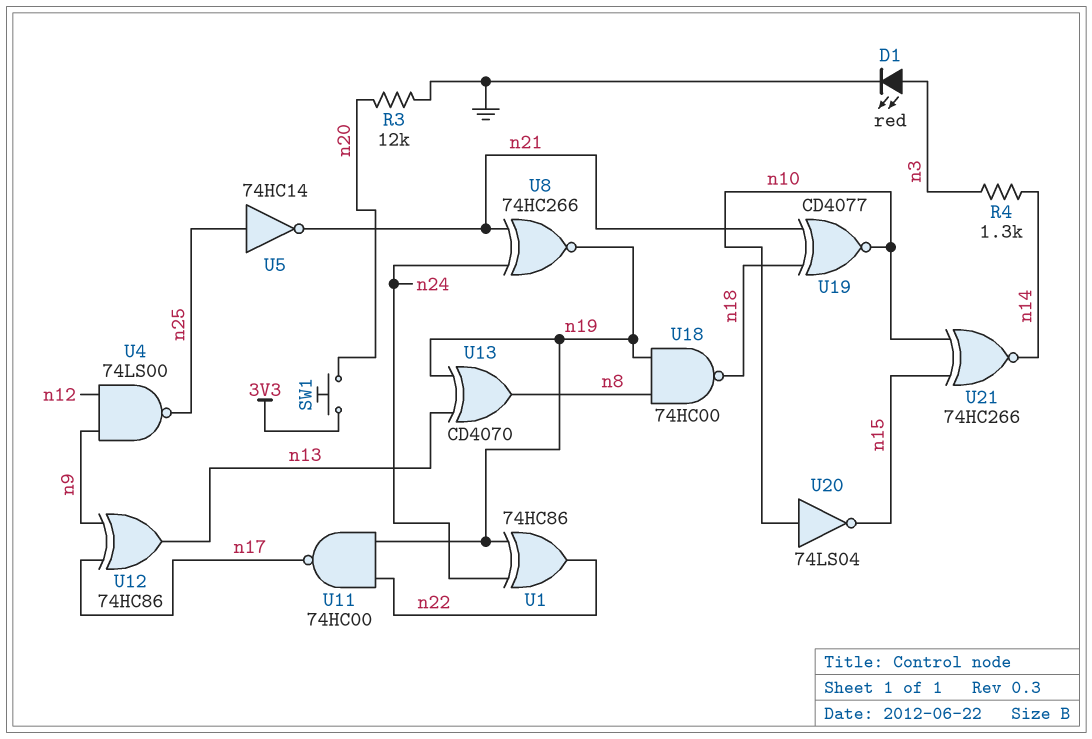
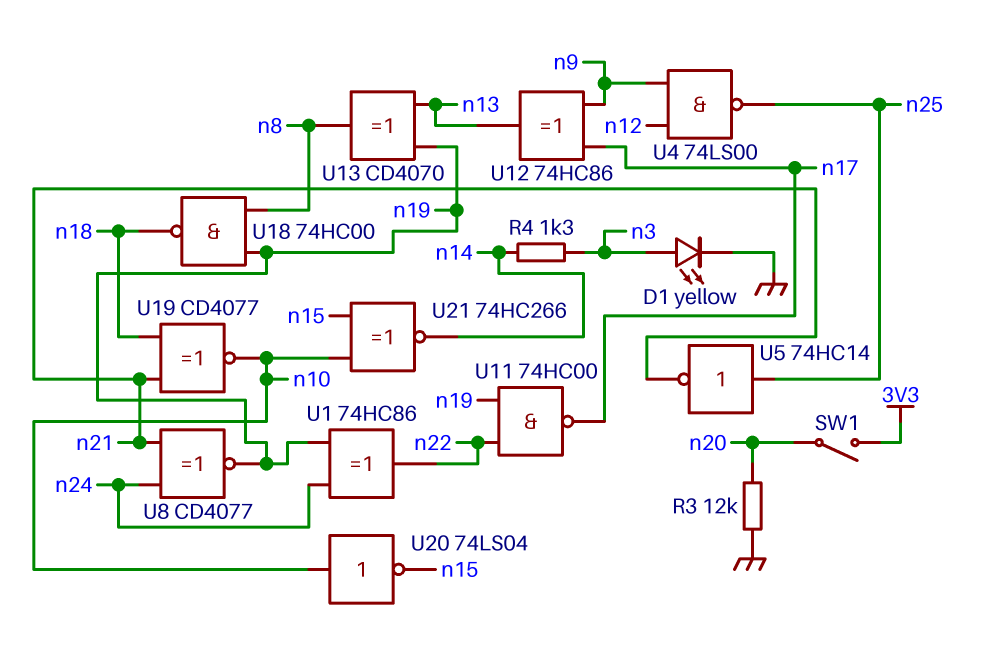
D1: LED red (A n3, K GND) -> LED yellow (A n3, K GND)
SW1: button (3V3, n20) -> switch (3V3, n20)
U8: XNOR 74HC266 (in n21, in n24, out n19) -> XNOR CD4077 (in n21, in n24, out n19)

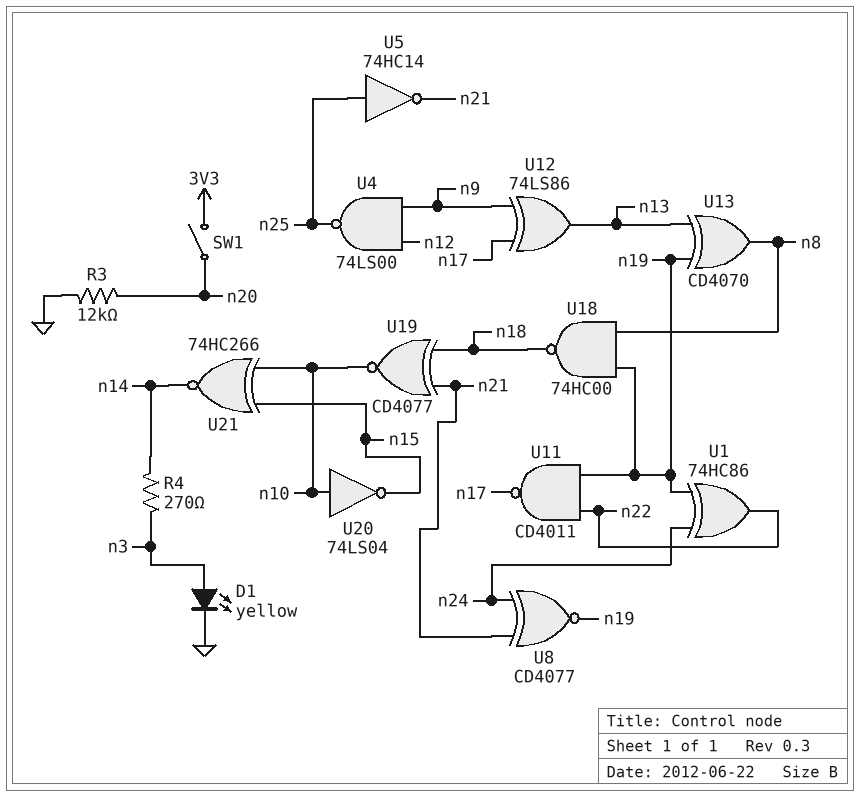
R4: 1.3k (n3, n14) -> 270 (n3, n14)
U11: NAND 74HC00 (in n19, in n22, out n17) -> NAND CD4011 (in n19, in n22, out n17)
U12: XOR 74HC86 (in n9, in n17, out n13) -> XOR 74LS86 (in n9, in n17, out n13)

